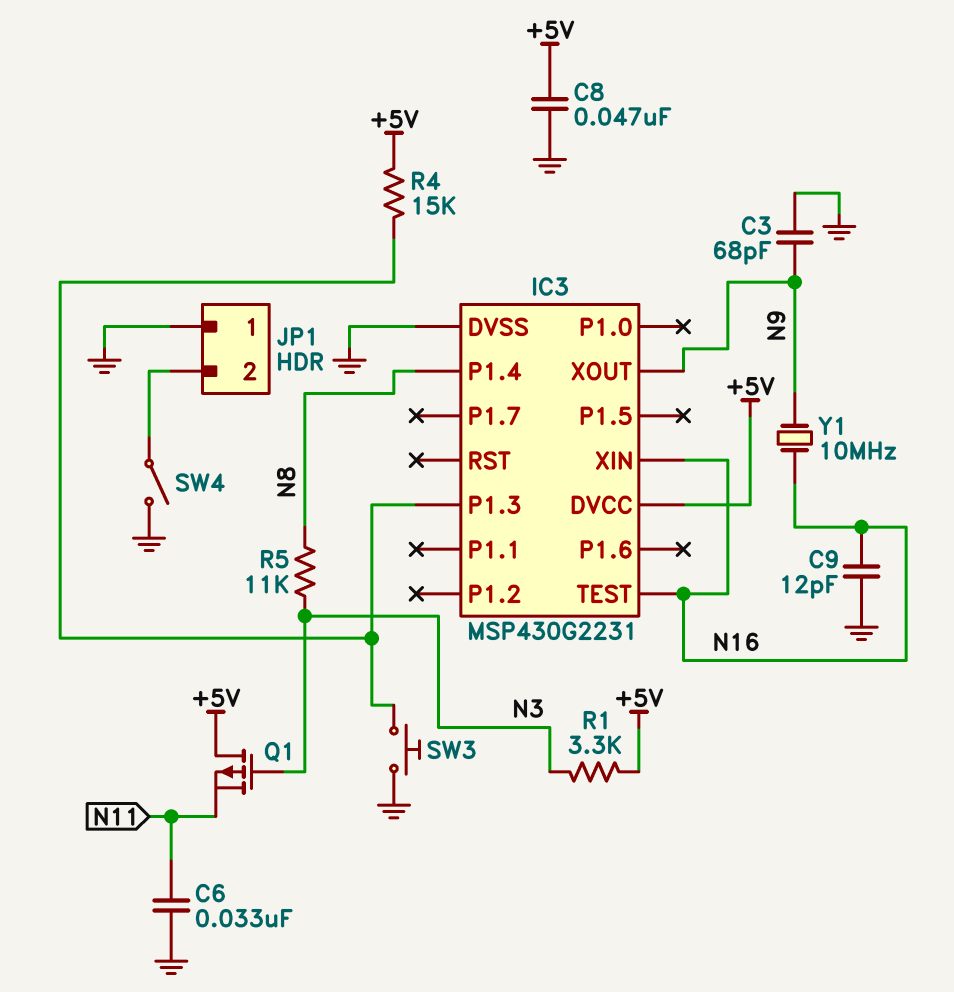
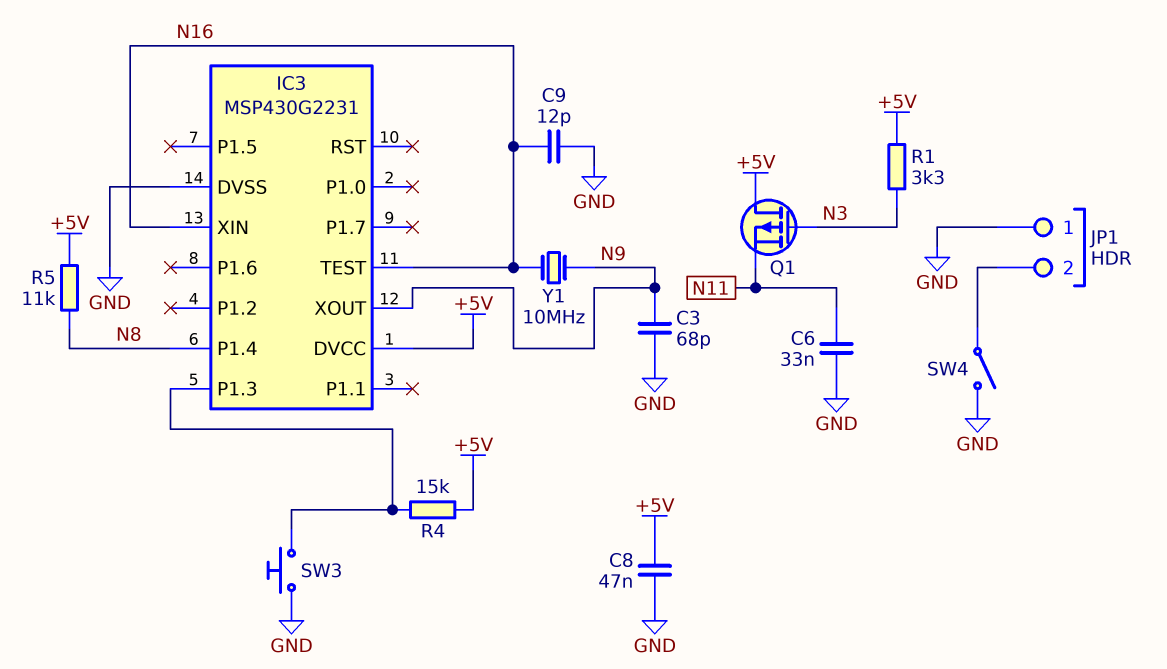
R5: 11k (N3, N8) -> 11k (+5V, N8)

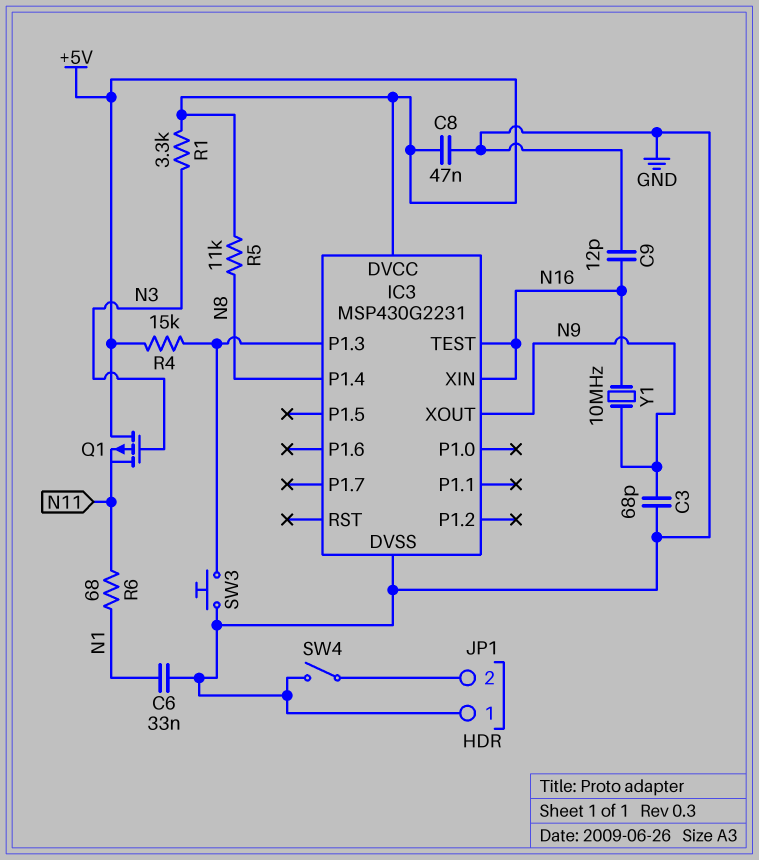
C6: 33nF (GND, N11) -> 33nF (GND, N1)
R6: none -> 68 (N1, N11)

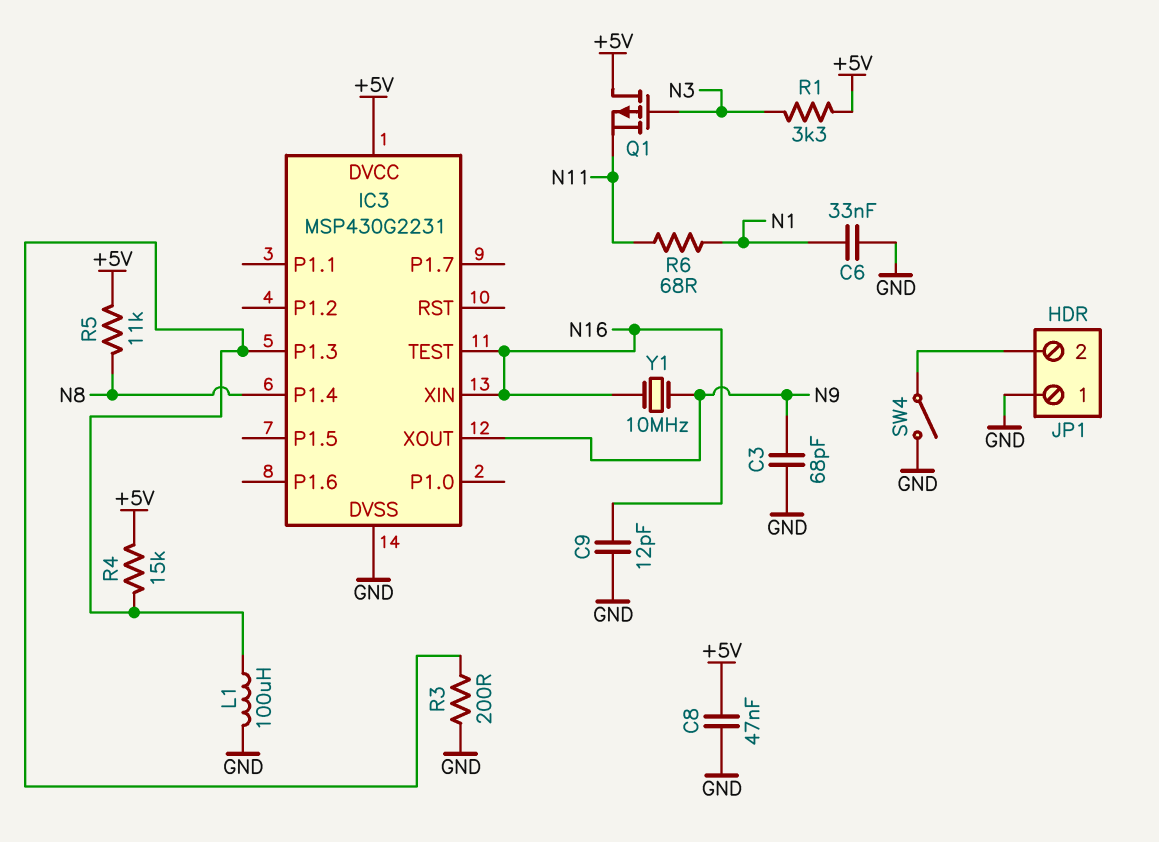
L1: none -> 100uH (GND, IC3/P1.3)
R3: none -> 200 (GND, IC3/P1.3)
SW3: button (GND, IC3/P1.3) -> none

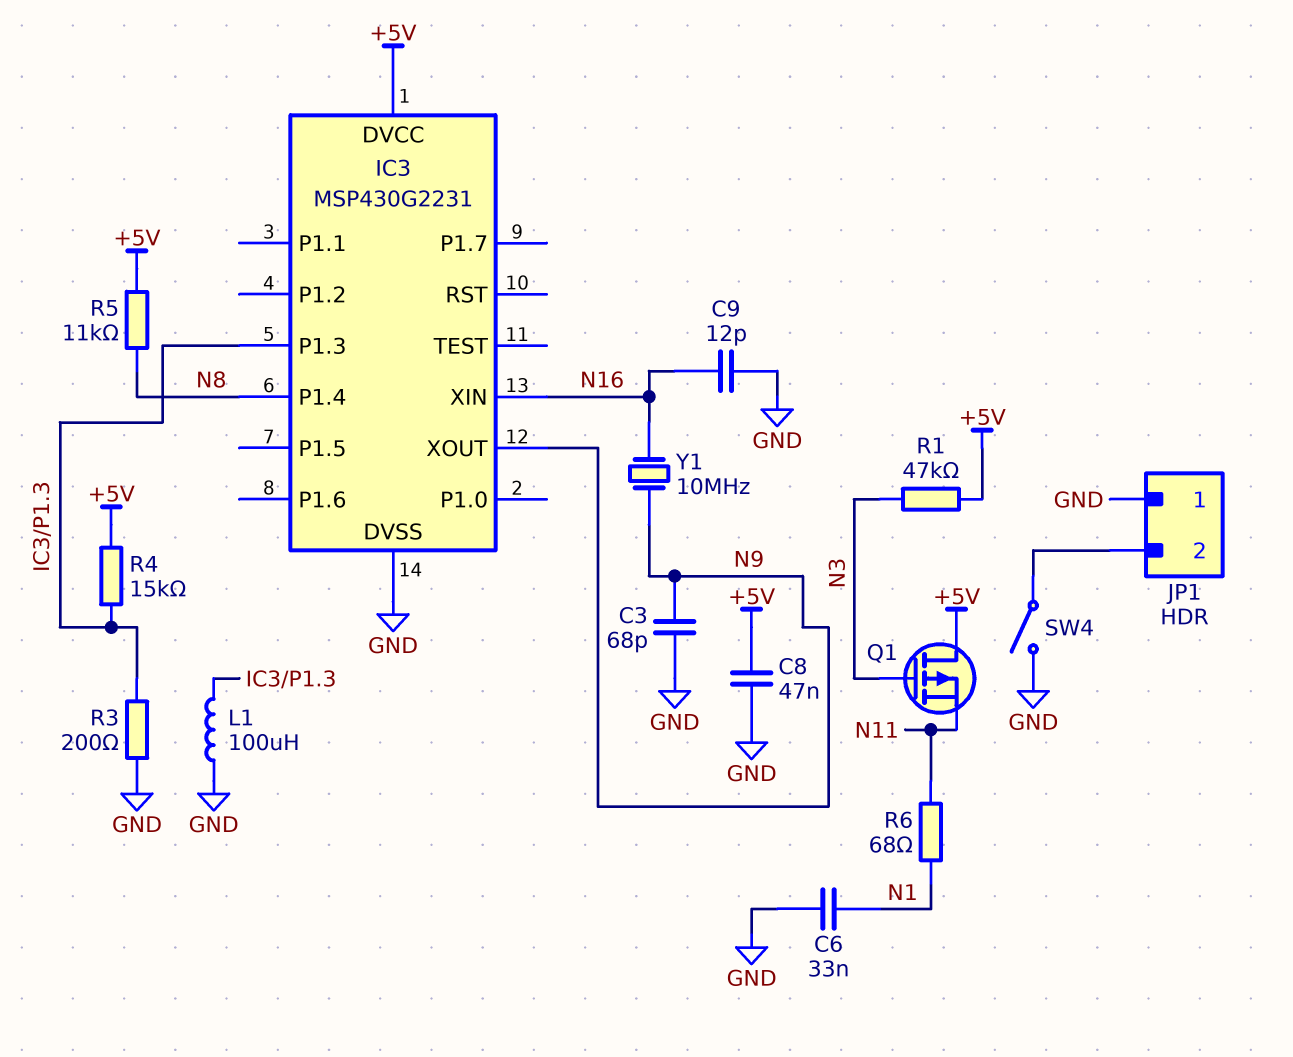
IC3 pin TEST: N16 -> none
R1: 3.3k (+5V, N3) -> 47k (+5V, N3)

